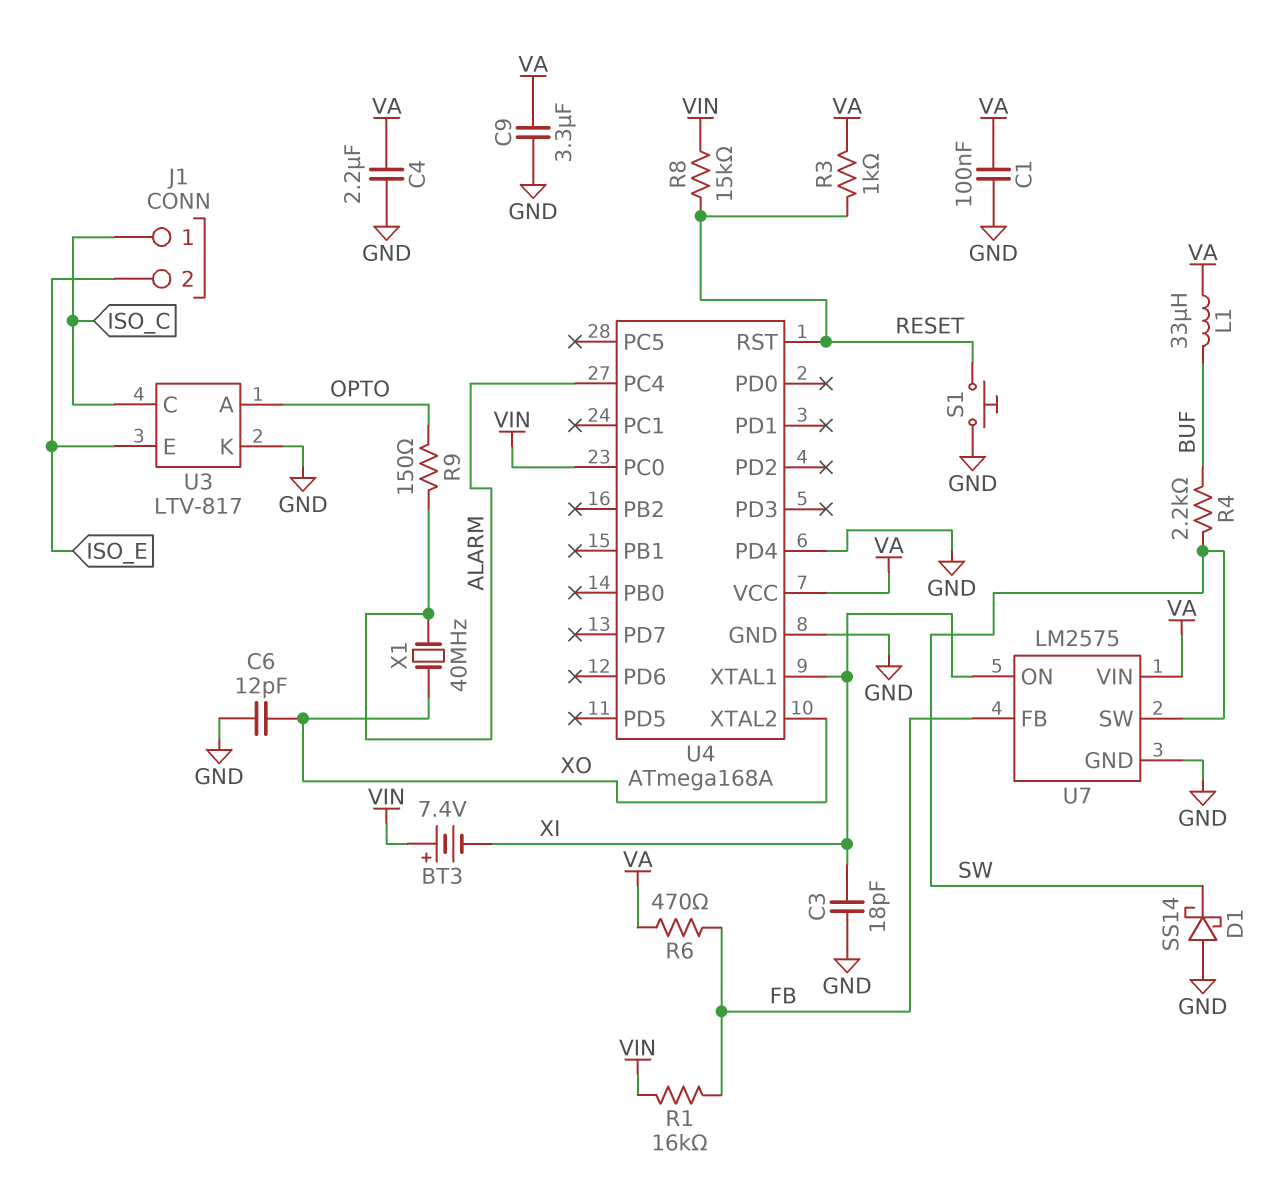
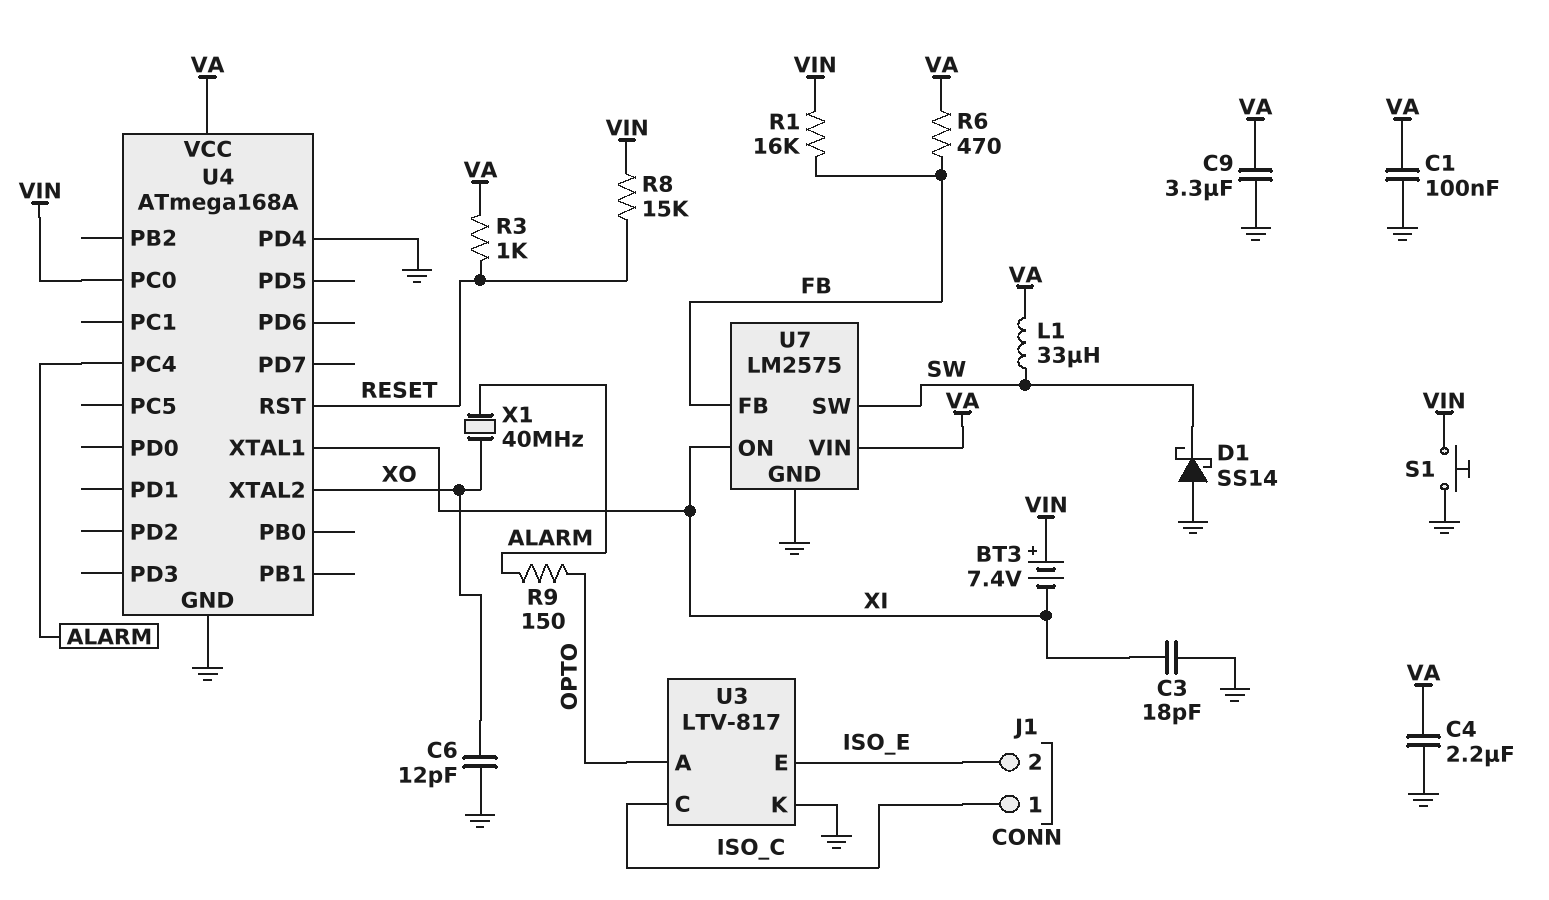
L1: 33uH (BUF, VA) -> 33uH (SW, VA)
R4: 2.2k (BUF, SW) -> none
S1: button (GND, RESET) -> button (GND, VIN)

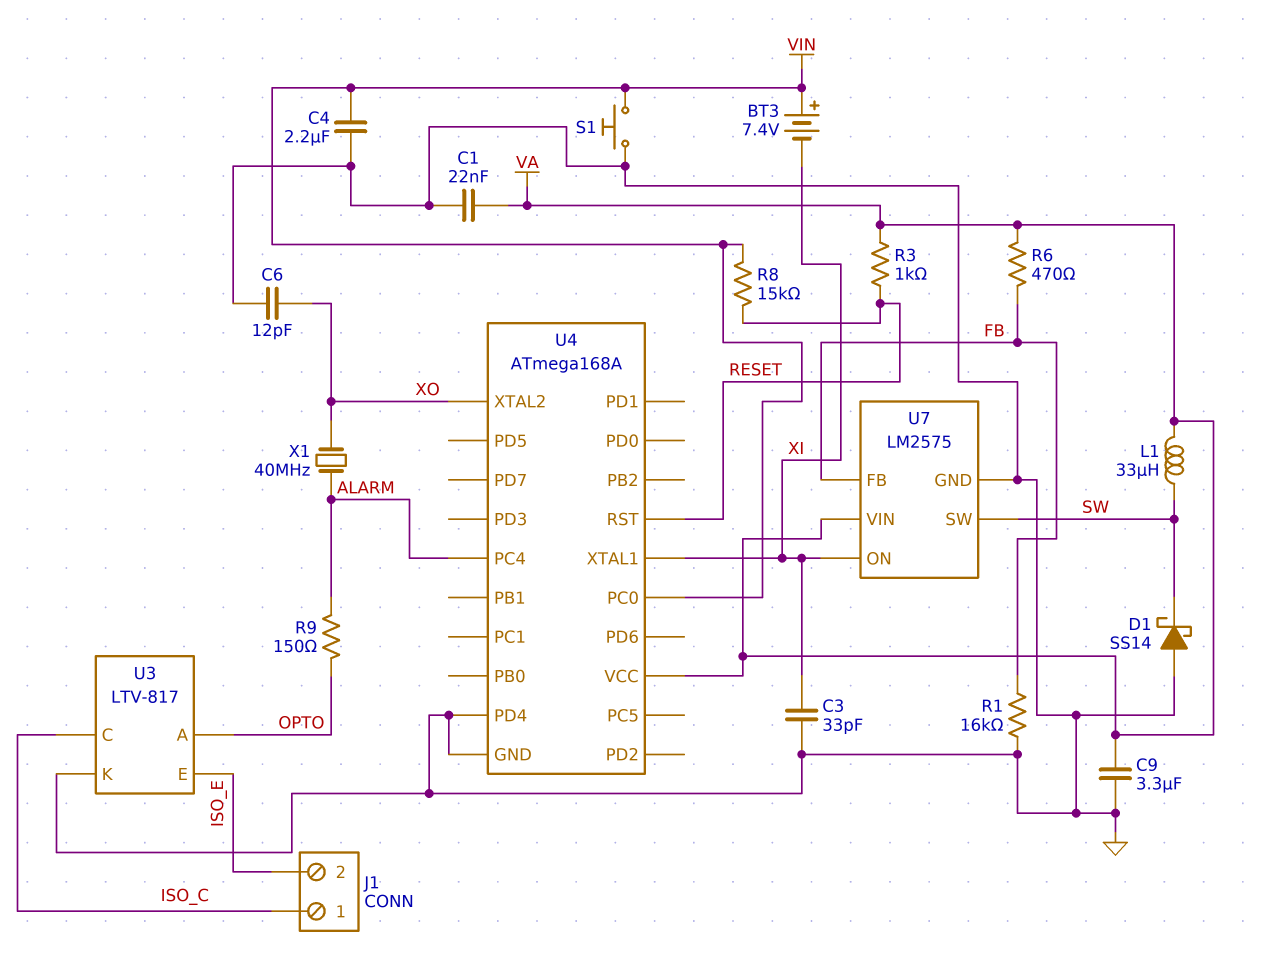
C1: 100nF (GND, VA) -> 22nF (GND, VA)
C3: 18pF (GND, XI) -> 33pF (GND, XI)
C4: 2.2uF (GND, VA) -> 2.2uF (GND, VIN)
R1: 16k (FB, VIN) -> 16k (FB, GND)

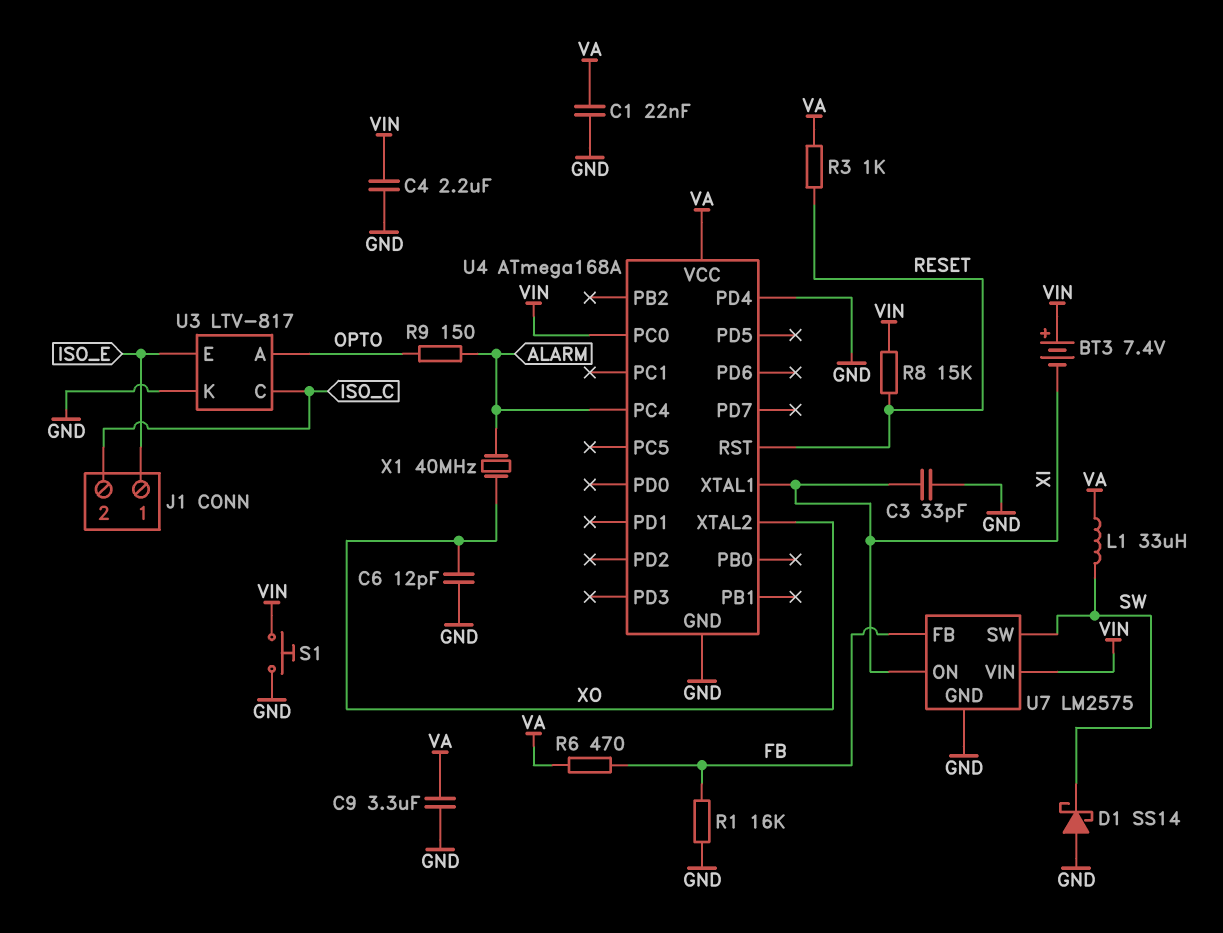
J1 pin 1: ISO_C -> ISO_E
J1 pin 2: ISO_E -> ISO_C
U7 pin VIN: VA -> VIN

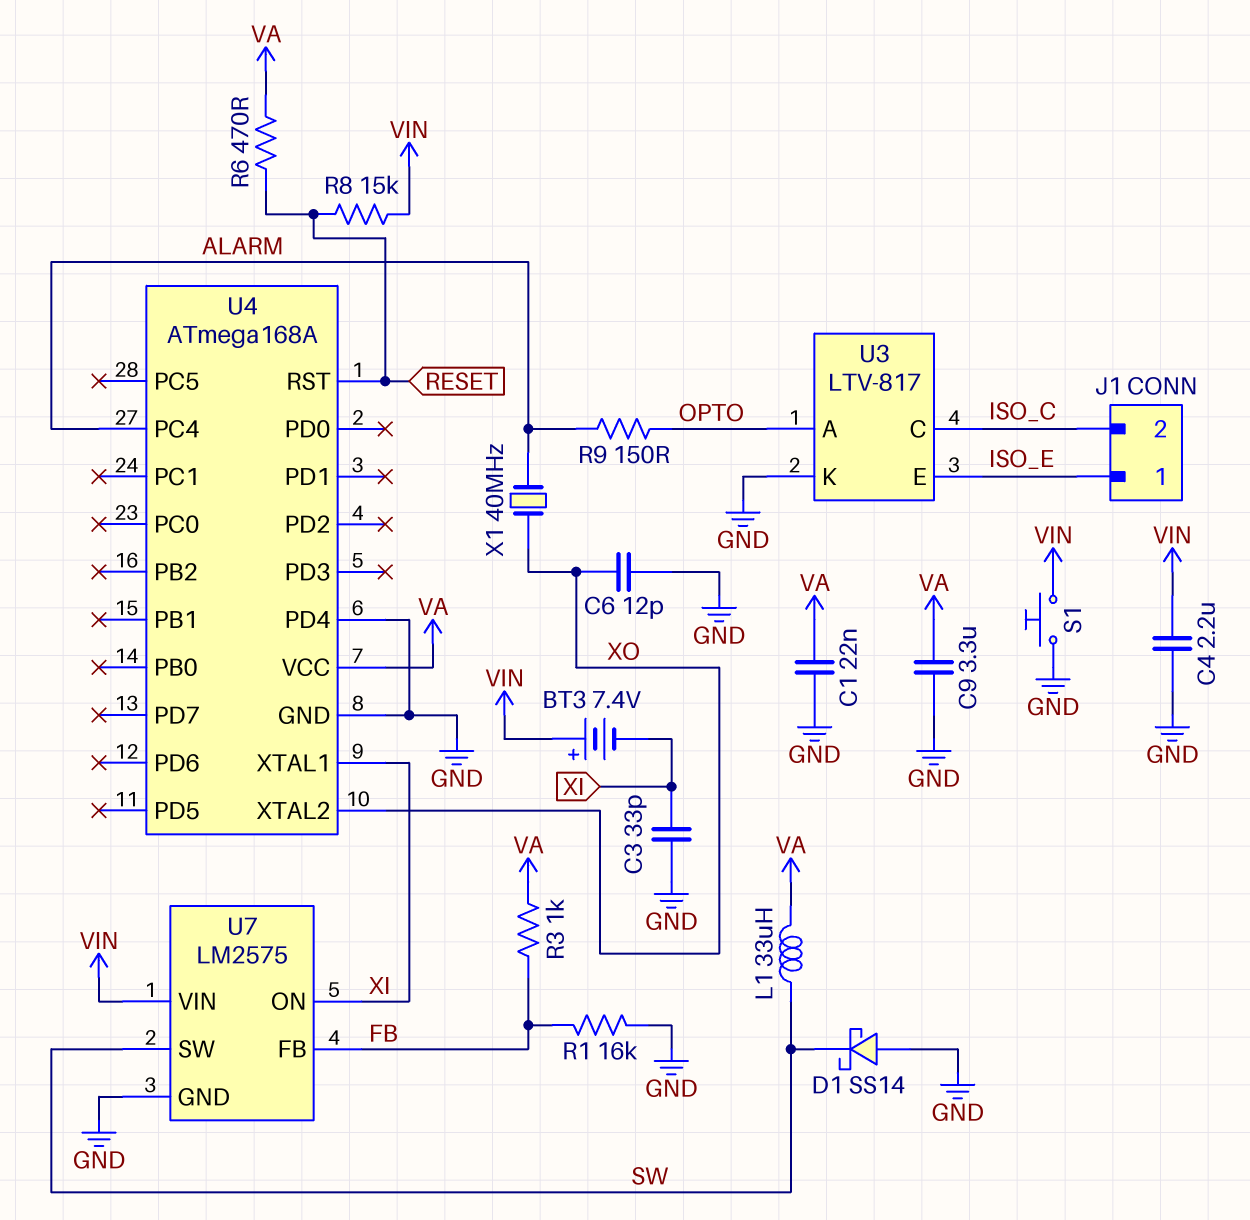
R3: 1k (RESET, VA) -> 1k (FB, VA)
R6: 470 (FB, VA) -> 470 (RESET, VA)
U4 pin PC0: VIN -> none

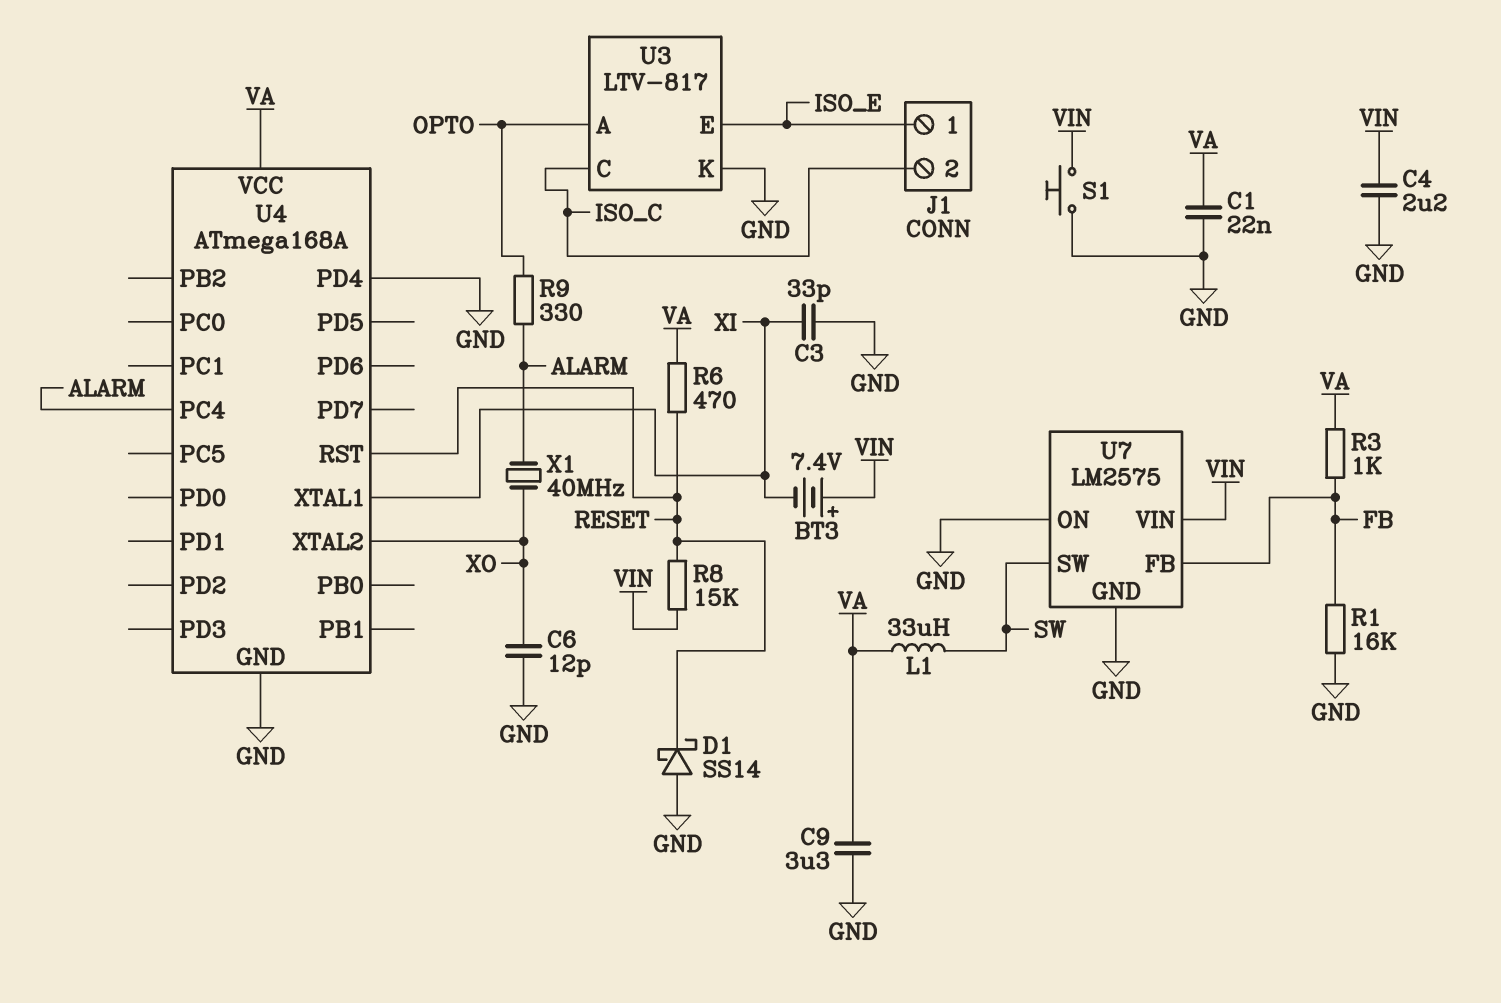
D1: schottky SS14 (A GND, K SW) -> schottky SS14 (A GND, K RESET)
R9: 150 (ALARM, OPTO) -> 330 (ALARM, OPTO)
U7 pin ON: XI -> GND

